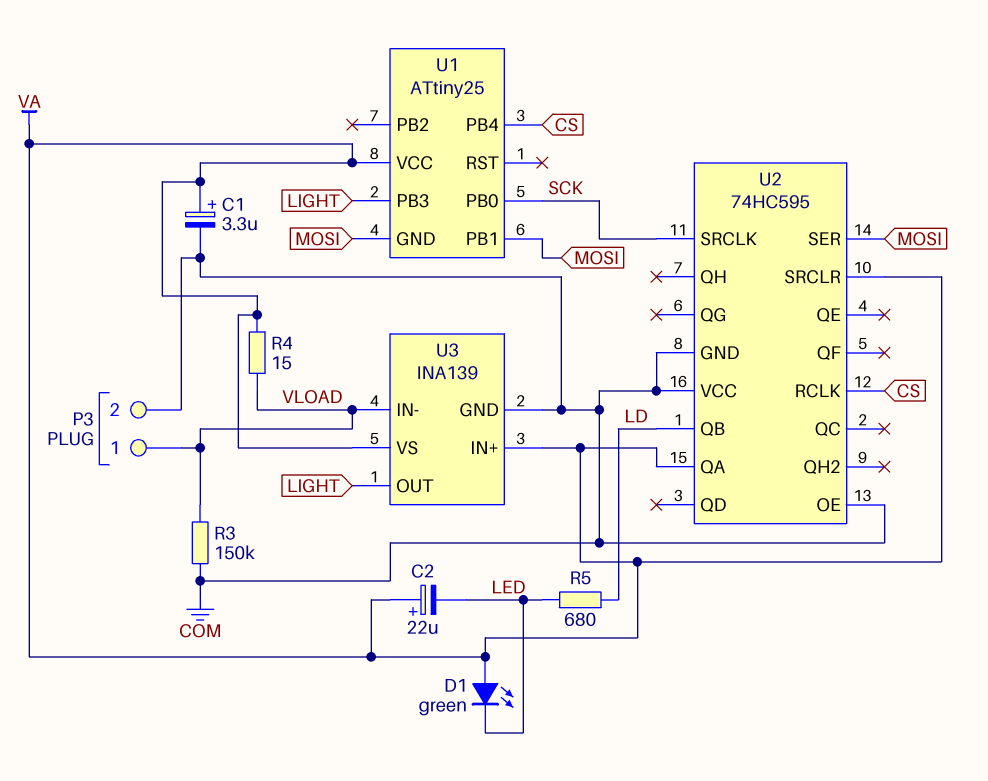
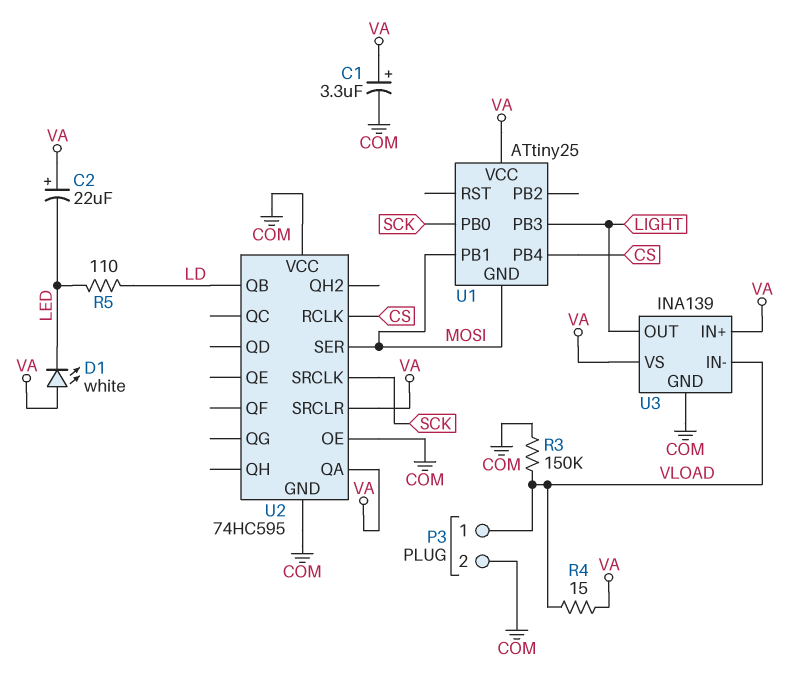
D1: LED green (A VA, K LED) -> LED white (A VA, K LED)
R5: 680 (LD, LED) -> 110 (LD, LED)

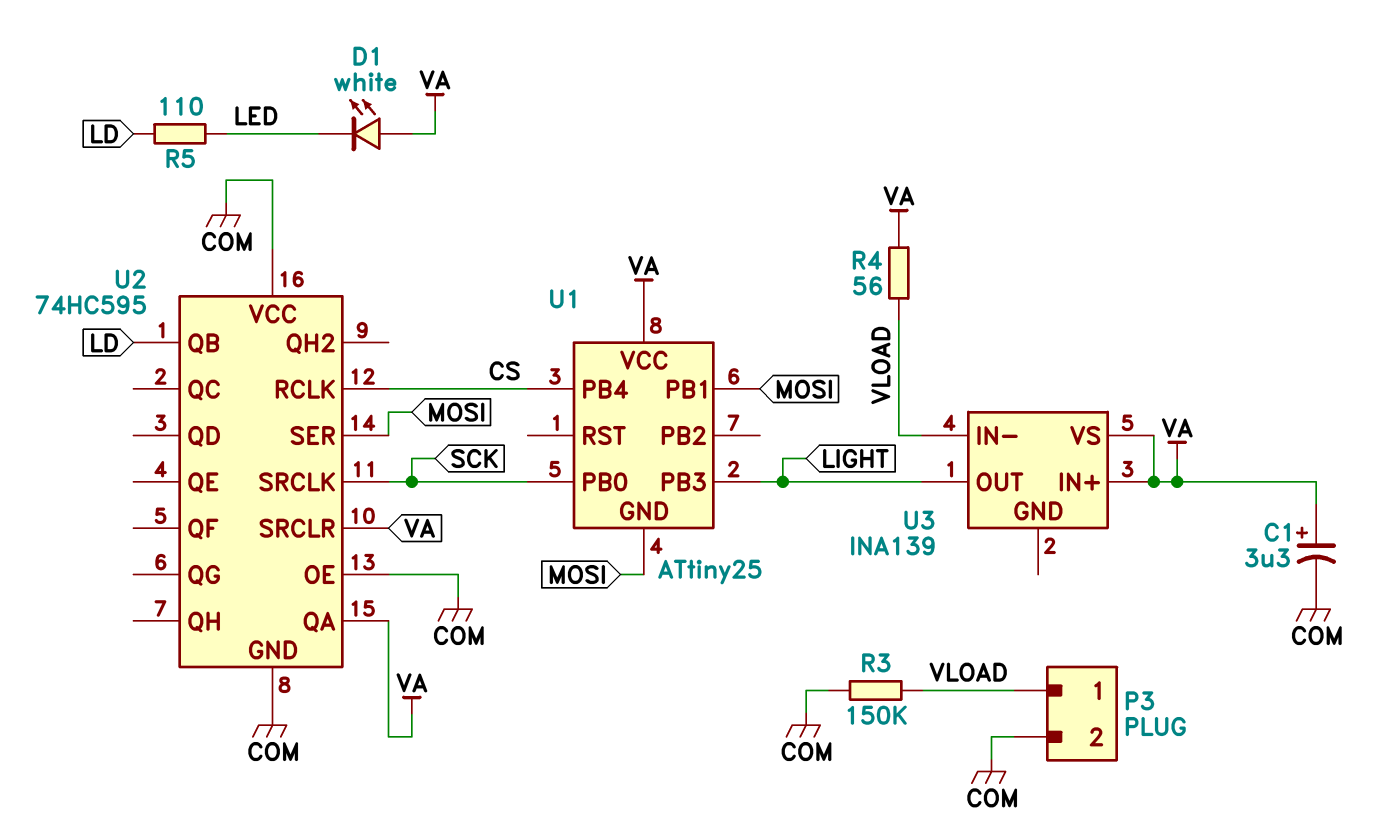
C2: 22uF (plus VA, minus LED) -> none
R4: 15 (VA, VLOAD) -> 56 (VA, VLOAD)
U3 pin GND: COM -> none

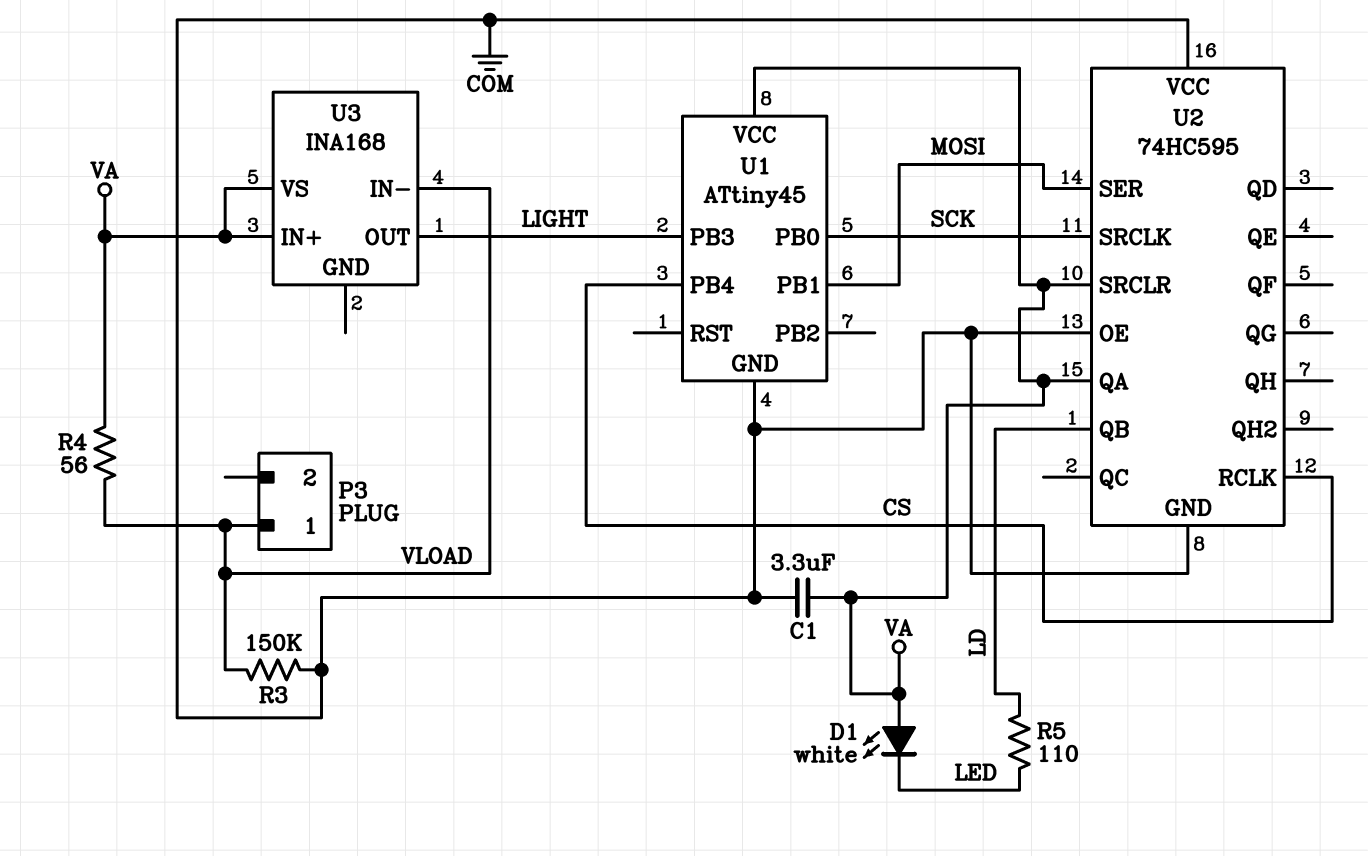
C1: 3.3uF (plus VA, minus COM) -> 3.3uF (COM, VA)
P3 pin 2: COM -> none
U1: ATtiny25 -> ATtiny45
U1 pin GND: MOSI -> COM
U3: INA139 -> INA168

